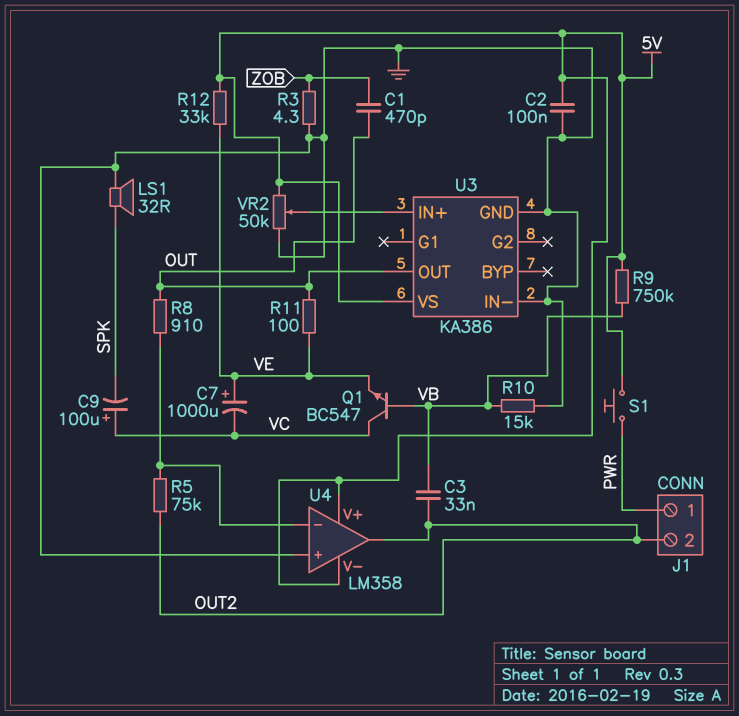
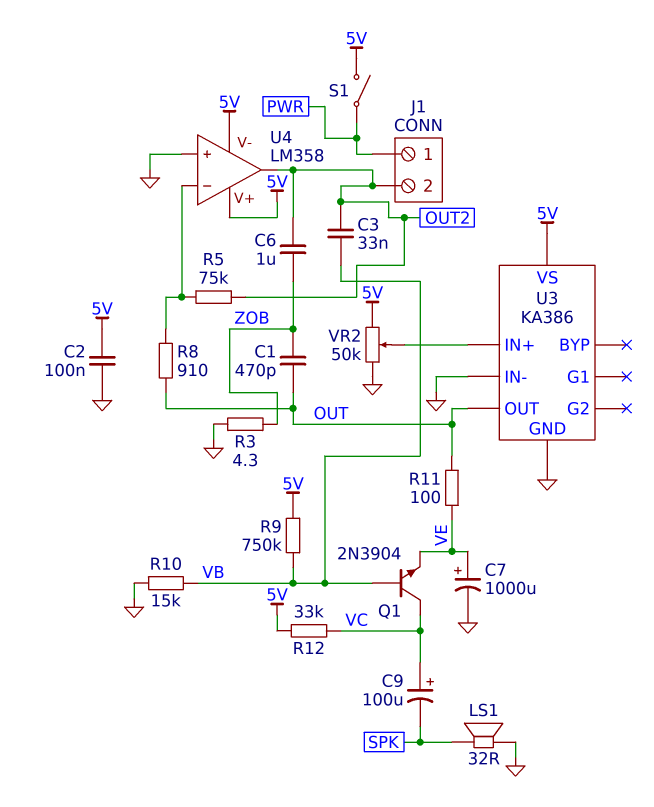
C6: none -> 1uF (OUT2, ZOB)
C7: 1000uF (plus VE, minus VC) -> 1000uF (plus VE, minus GND)
Q1: NPN BC547 (B VB, C VC, E VE) -> NPN 2N3904 (B VB, C VC, E VE)
R12: 33k (5V, VE) -> 33k (5V, VC)
S1: button (5V, PWR) -> switch (5V, PWR)

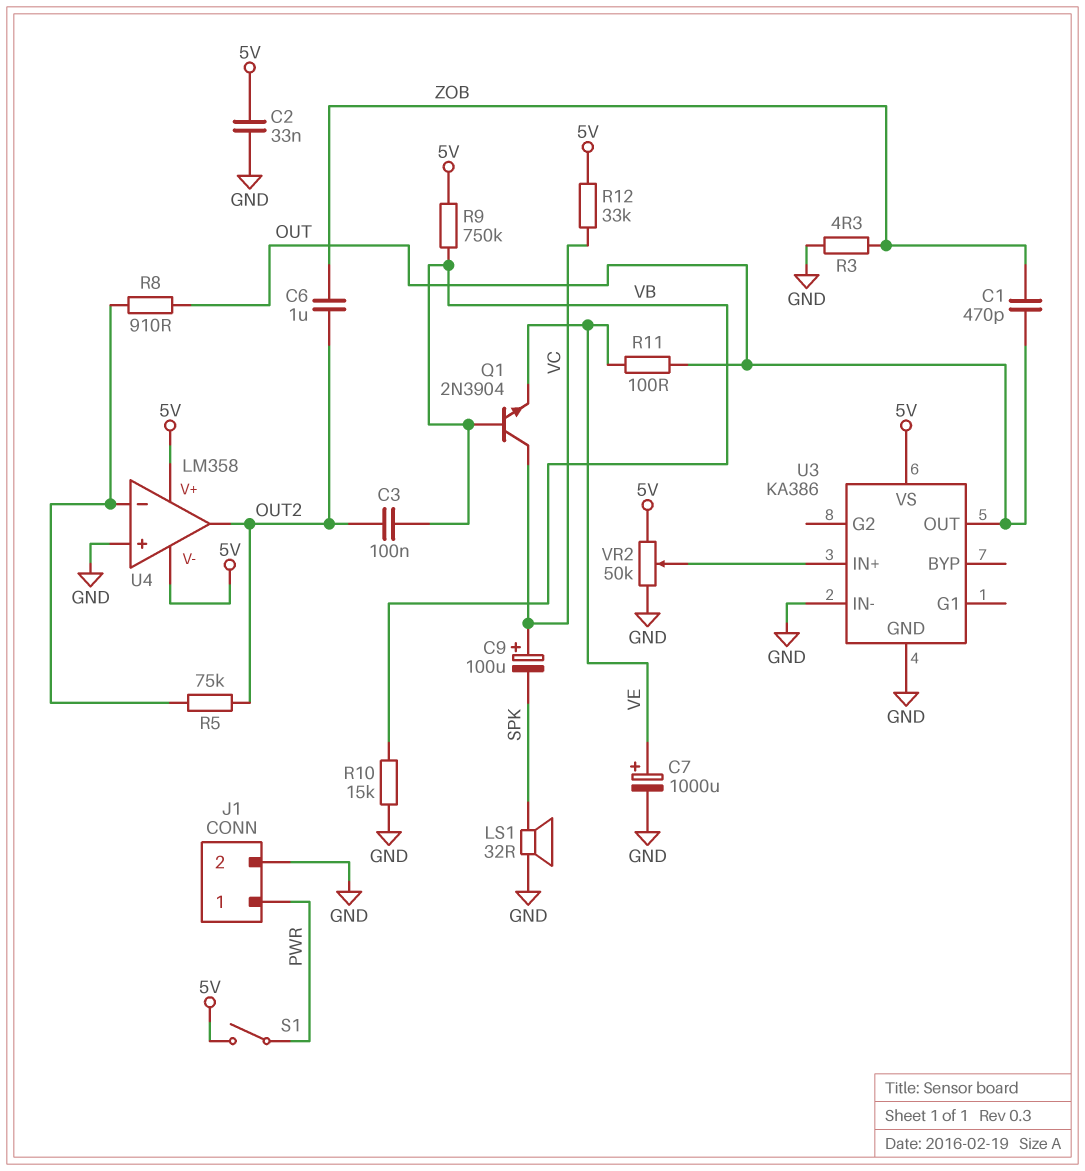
C2: 100nF (5V, GND) -> 33nF (5V, GND)
C3: 33nF (OUT2, VB) -> 100nF (OUT2, VB)
J1 pin 2: OUT2 -> GND

